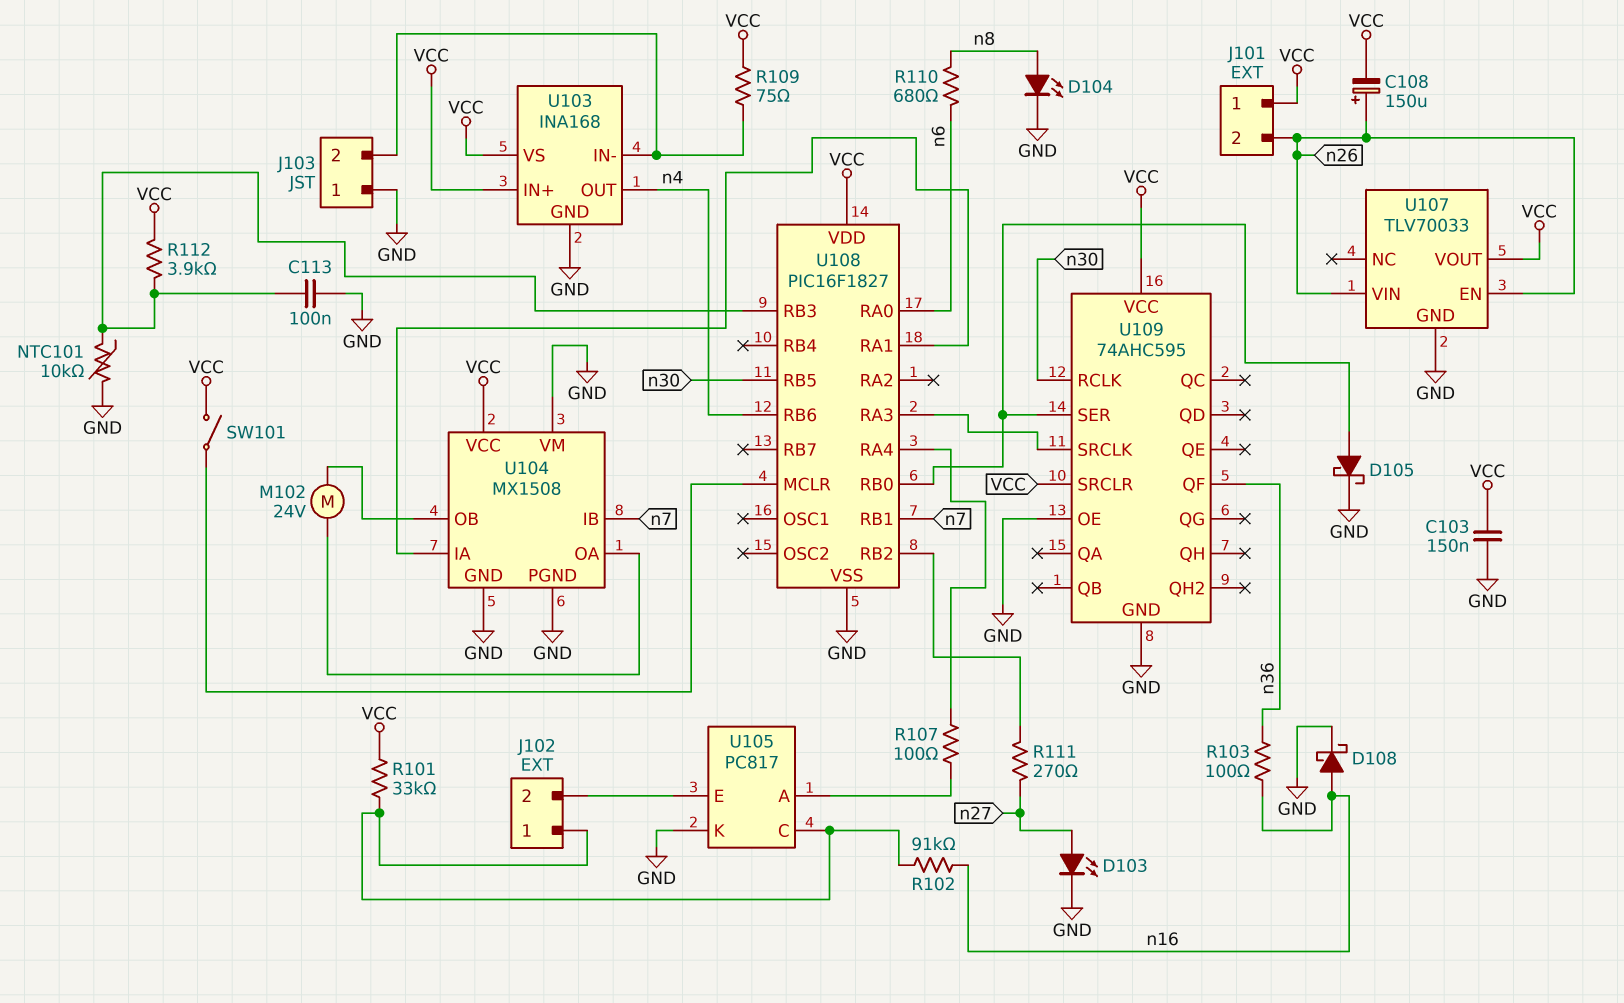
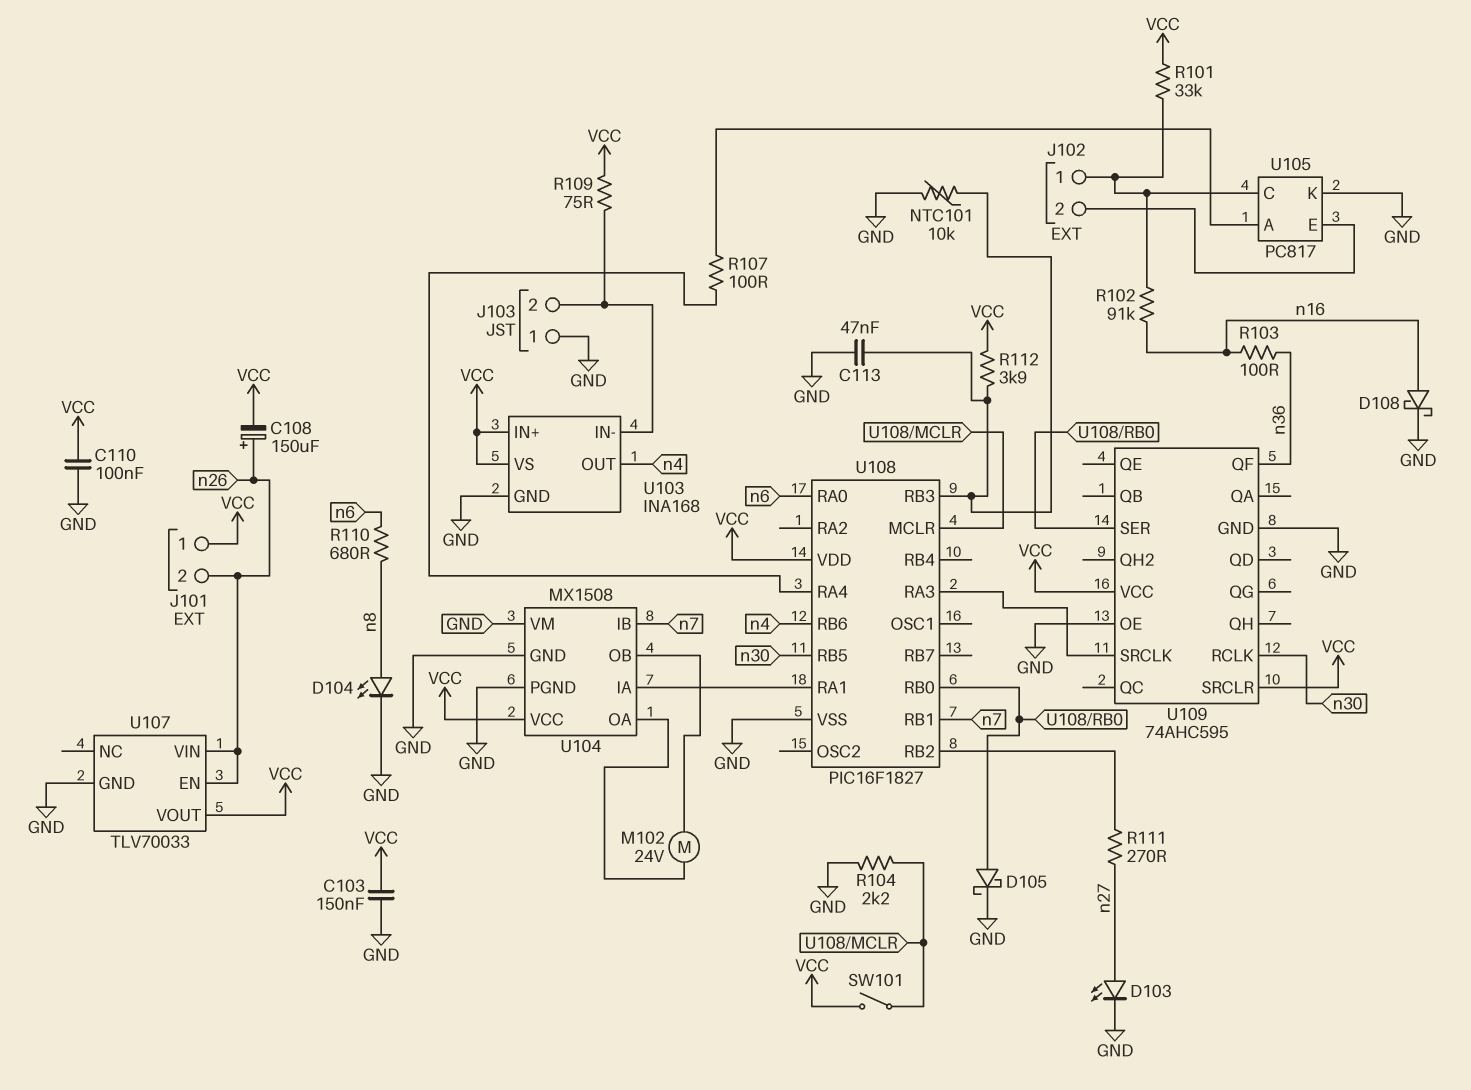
C110: none -> 100nF (GND, VCC)
C113: 100nF (GND, U108/RB3) -> 47nF (GND, U108/RB3)
R104: none -> 2.2k (GND, U108/MCLR)

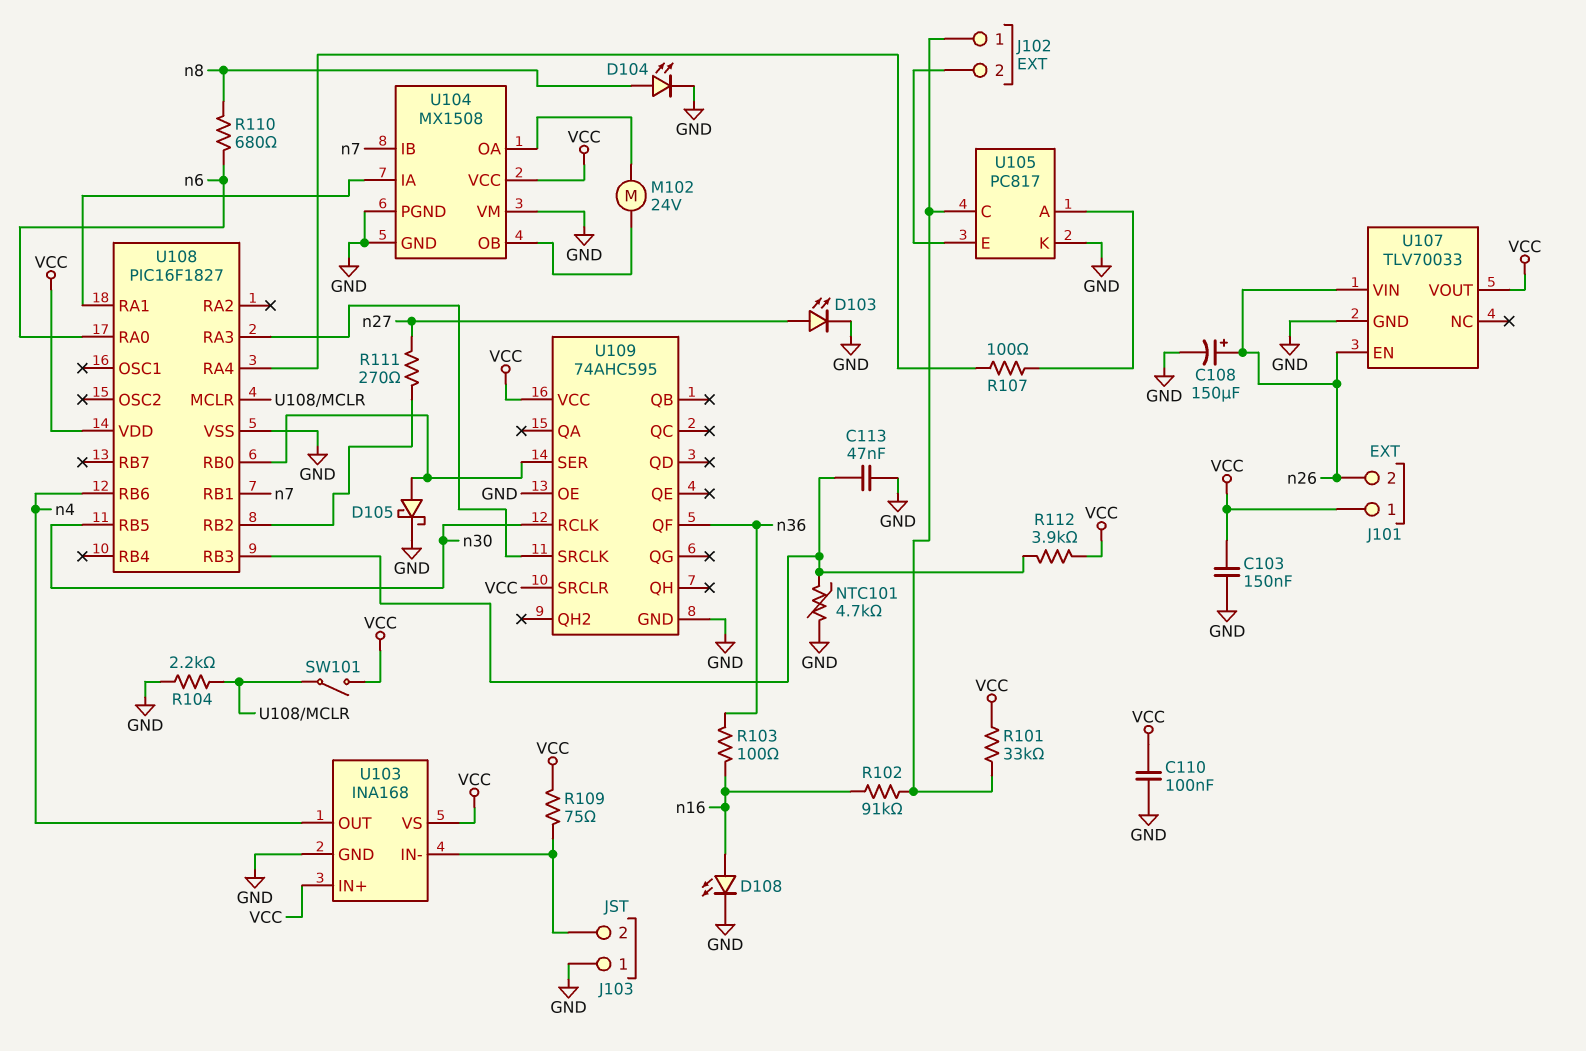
C108: 150uF (plus n26, minus VCC) -> 150uF (plus n26, minus GND)
D108: schottky (A n16, K GND) -> LED (A n16, K GND)
NTC101: 10k (GND, U108/RB3) -> 4.7k (GND, U108/RB3)

